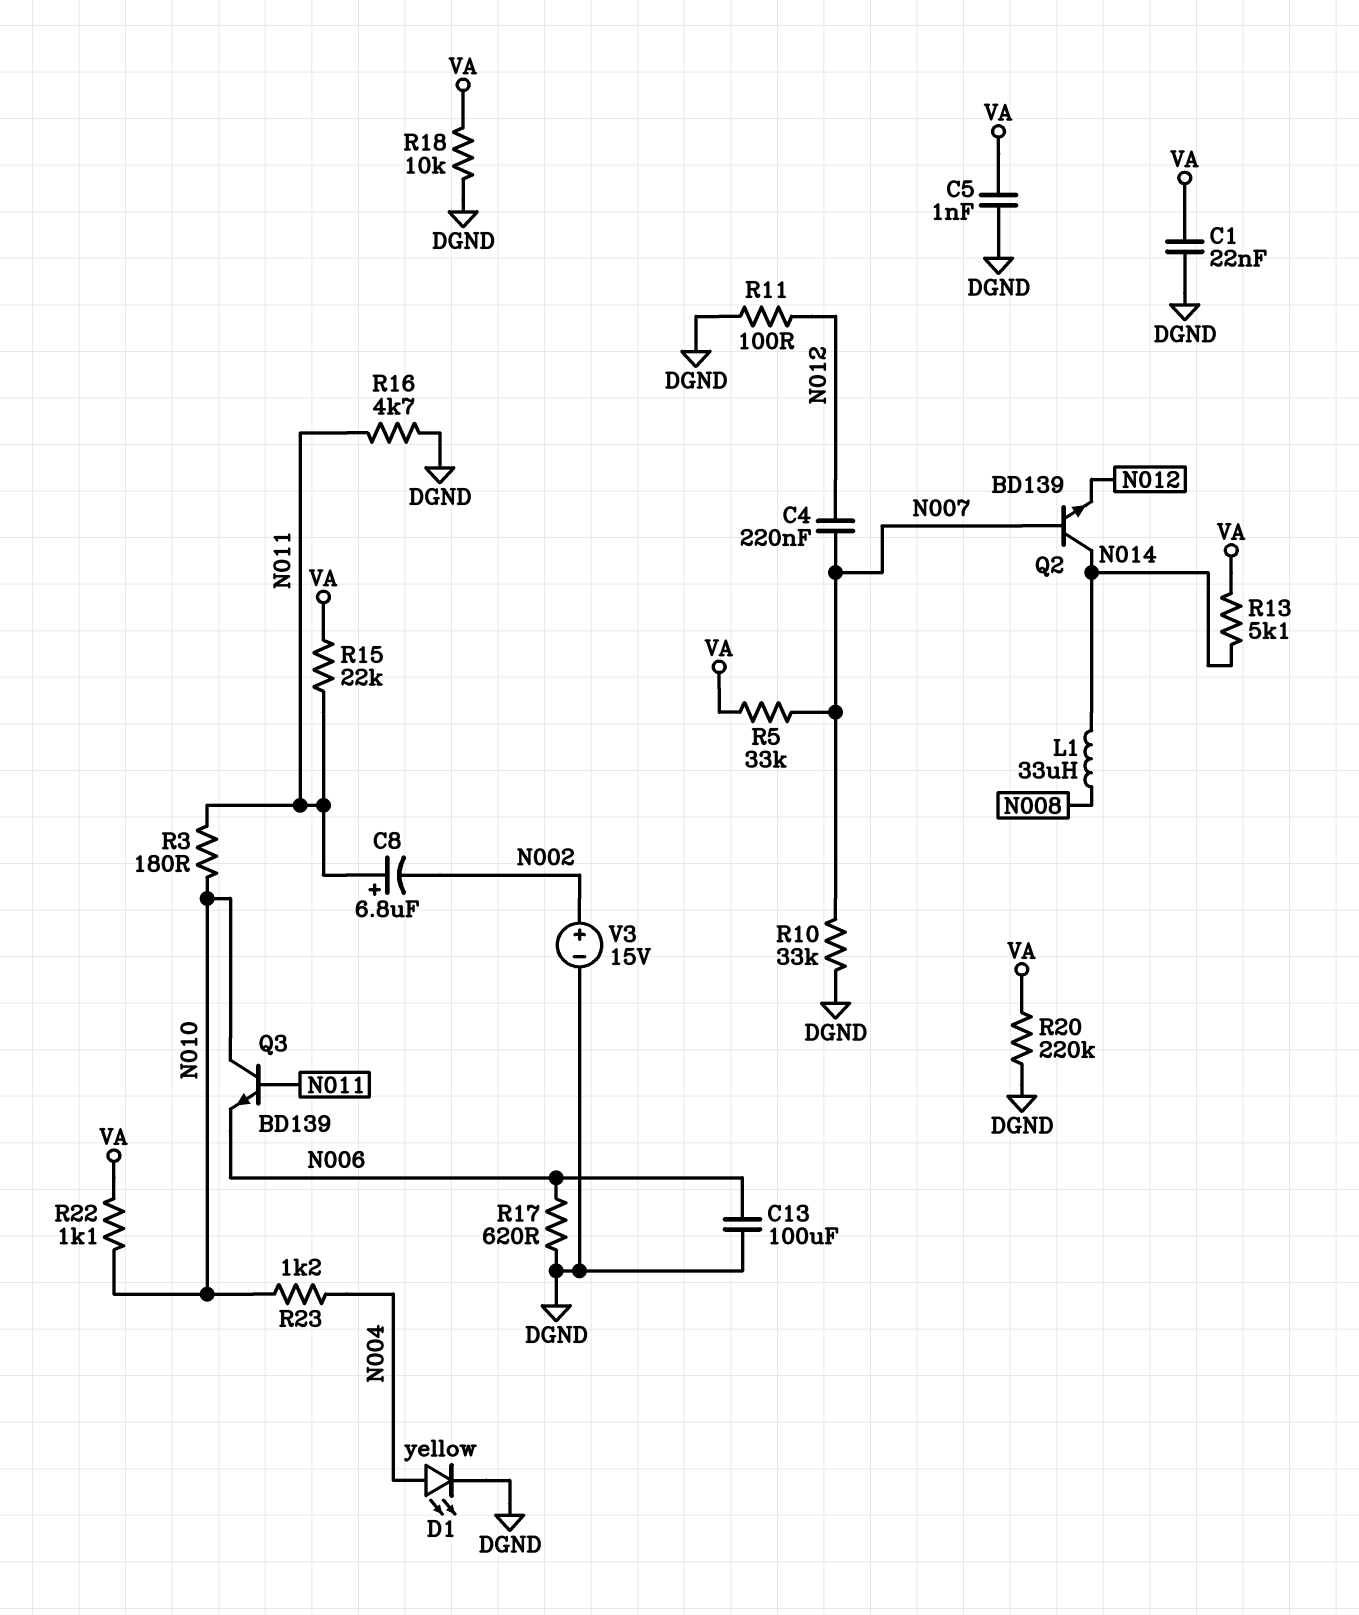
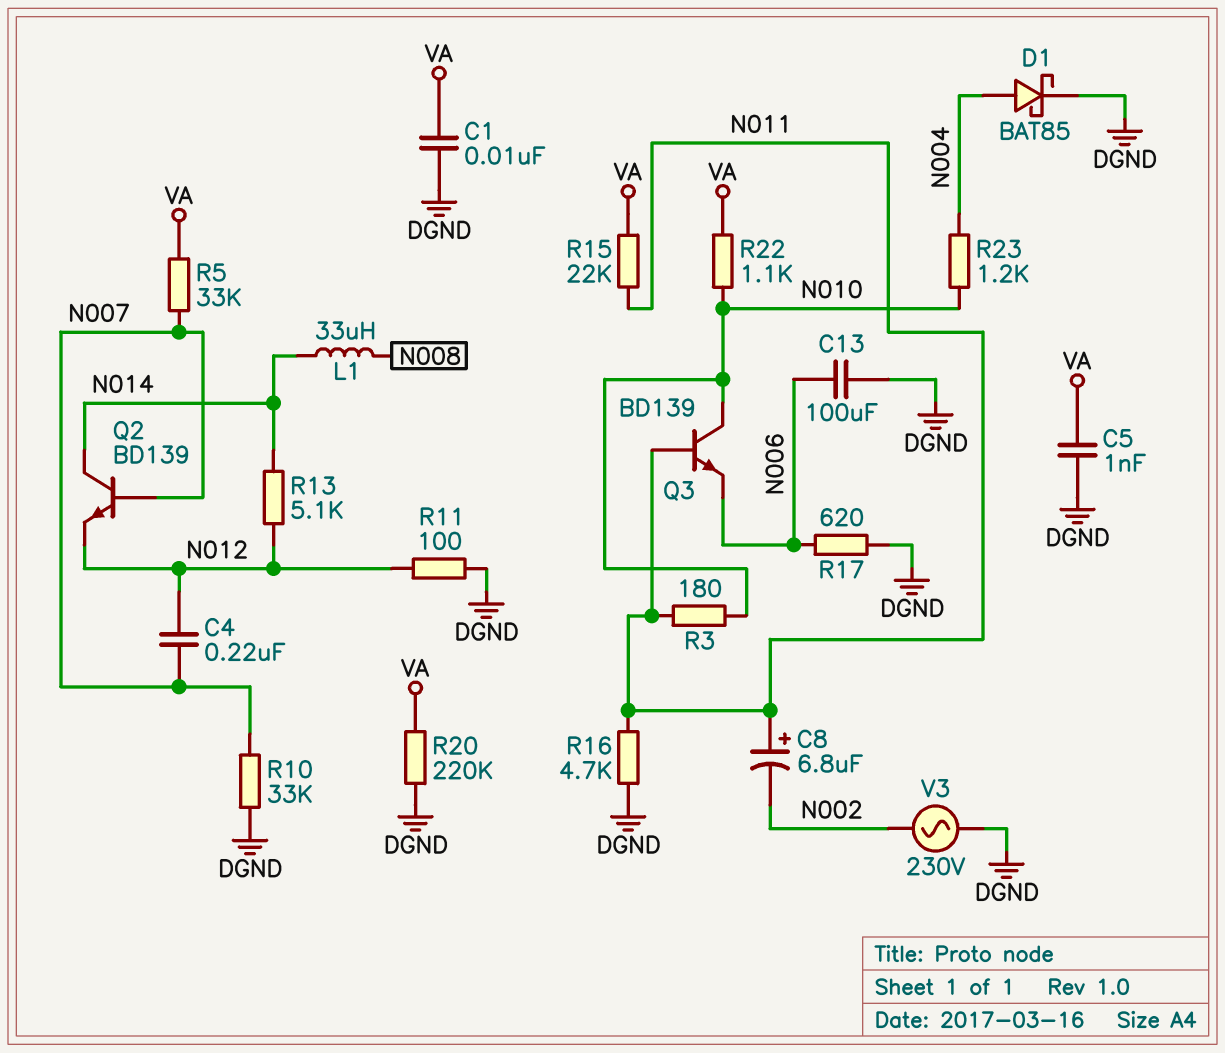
C1: 22nF (DGND, VA) -> 10nF (DGND, VA)
D1: LED yellow (A N004, K DGND) -> schottky BAT85 (A N004, K DGND)
R13: 5.1k (N014, VA) -> 5.1k (N012, N014)
R18: 10k (DGND, VA) -> none
V3: 15V (plus N002, minus DGND) -> AC 230V (DGND, N002)

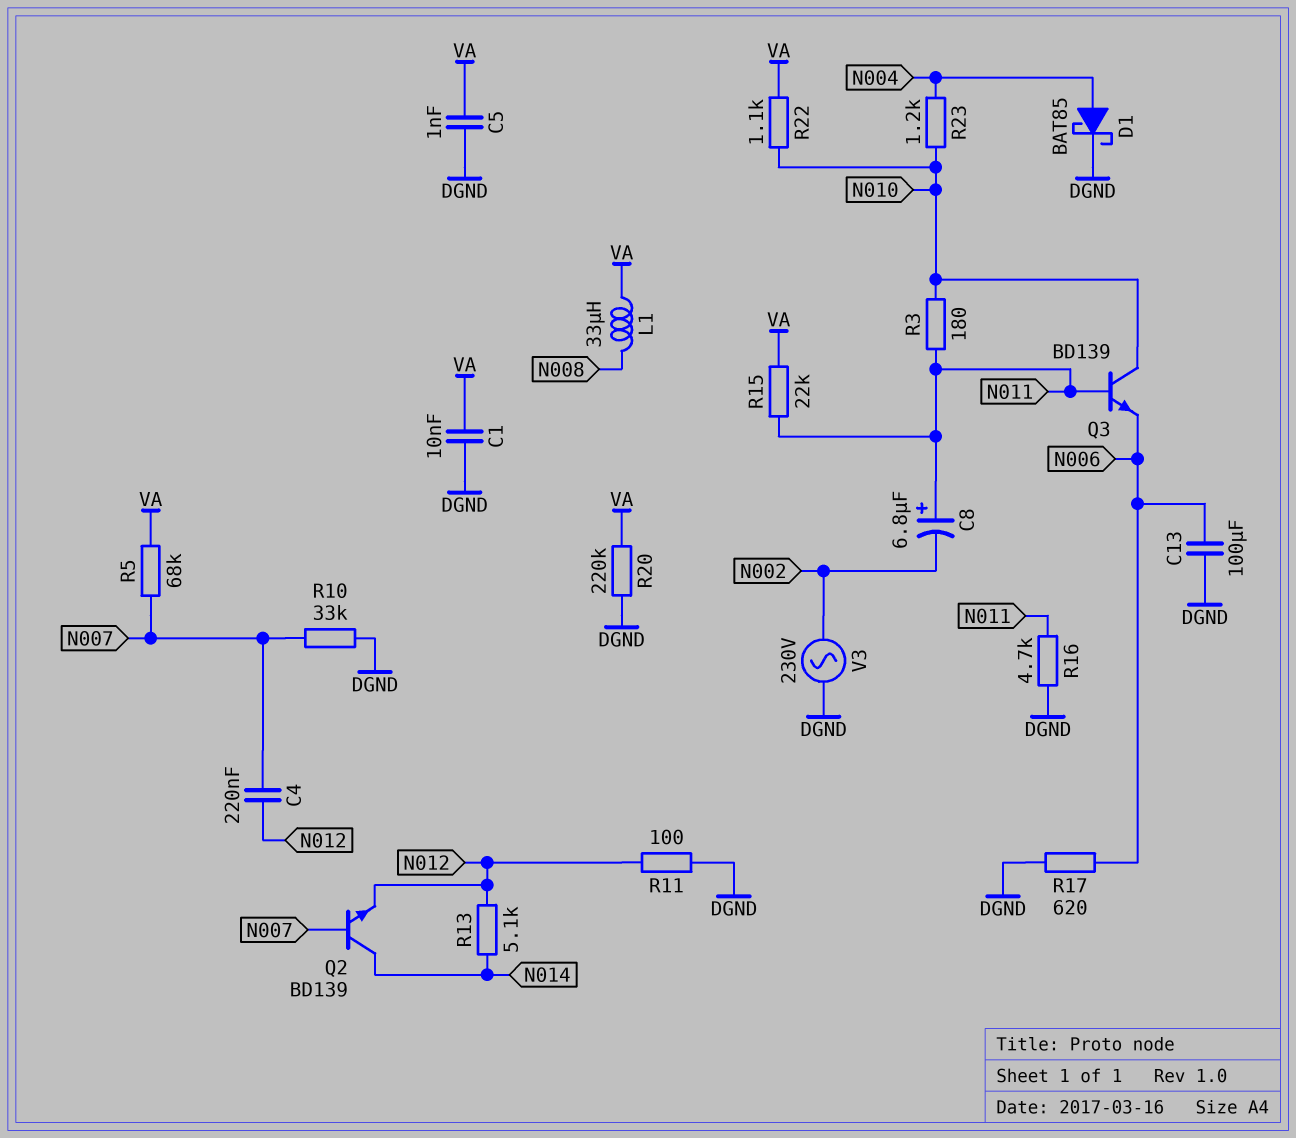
L1: 33uH (N008, N014) -> 33uH (N008, VA)
R5: 33k (N007, VA) -> 68k (N007, VA)

